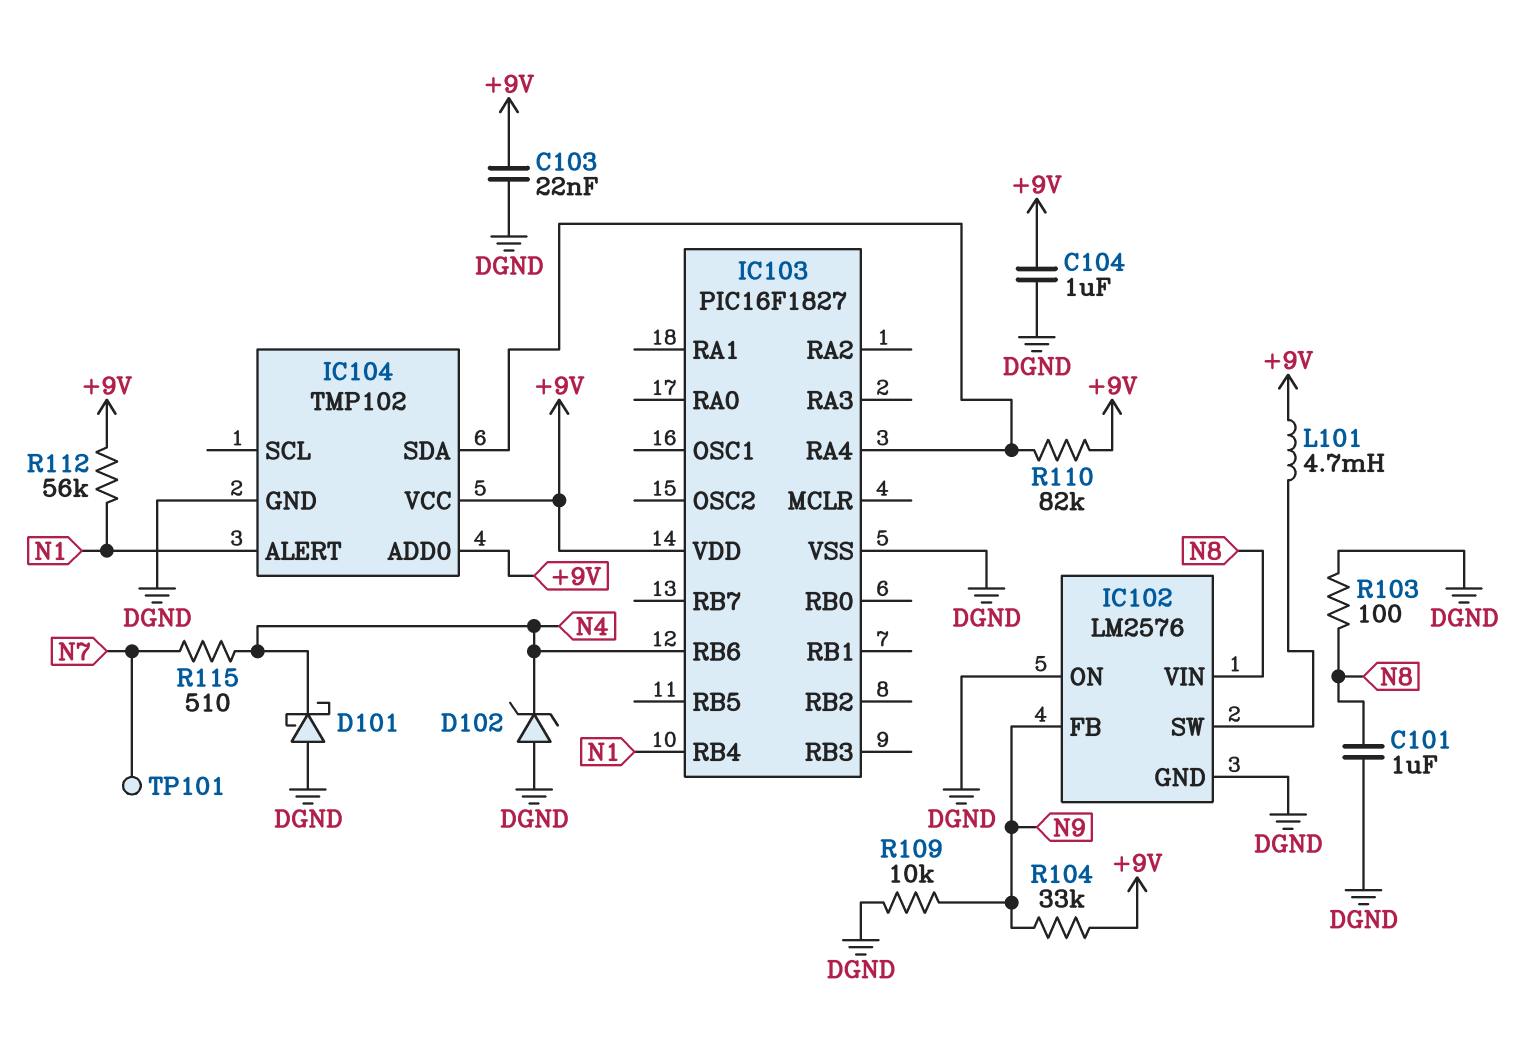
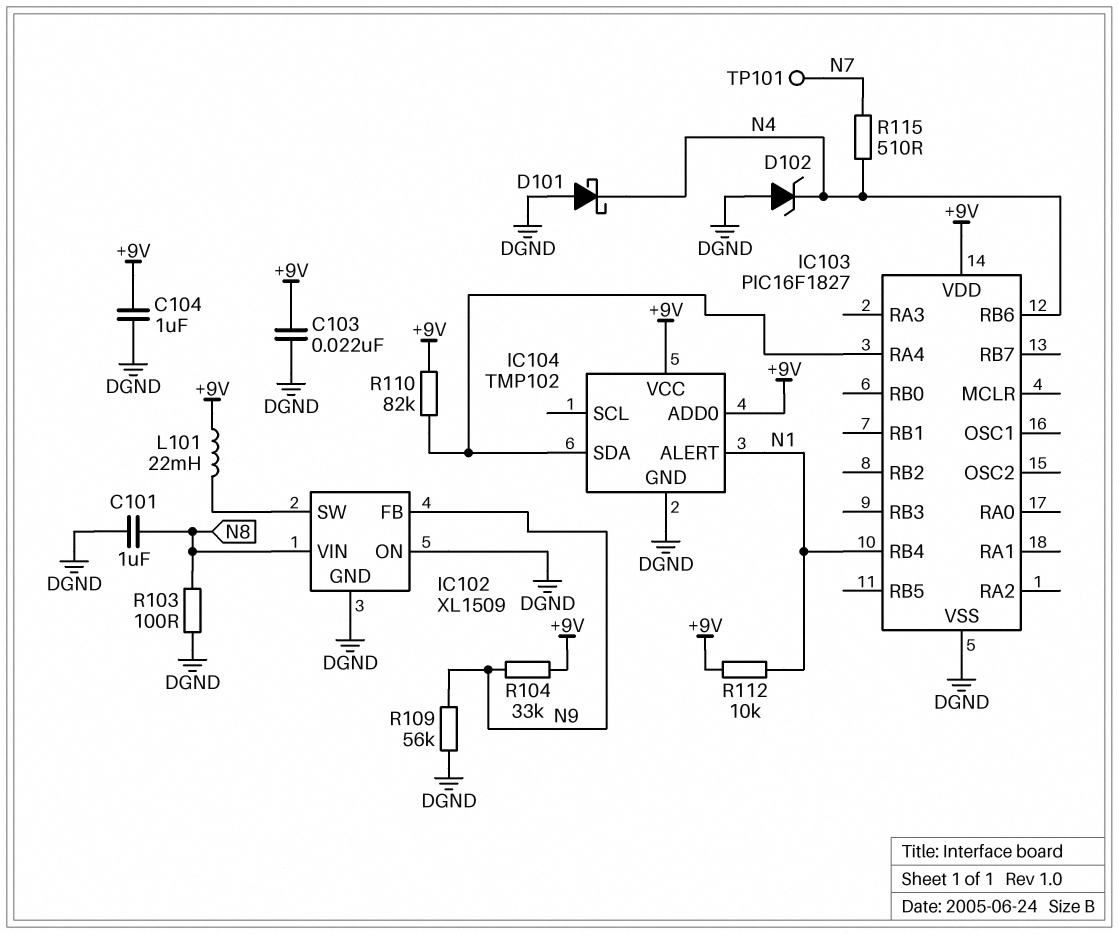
IC102: LM2576 -> XL1509
L101: 4.7mH (+9V, IC102/SW) -> 22mH (+9V, IC102/SW)
R109: 10k (DGND, N9) -> 56k (DGND, N9)
R112: 56k (+9V, N1) -> 10k (+9V, N1)

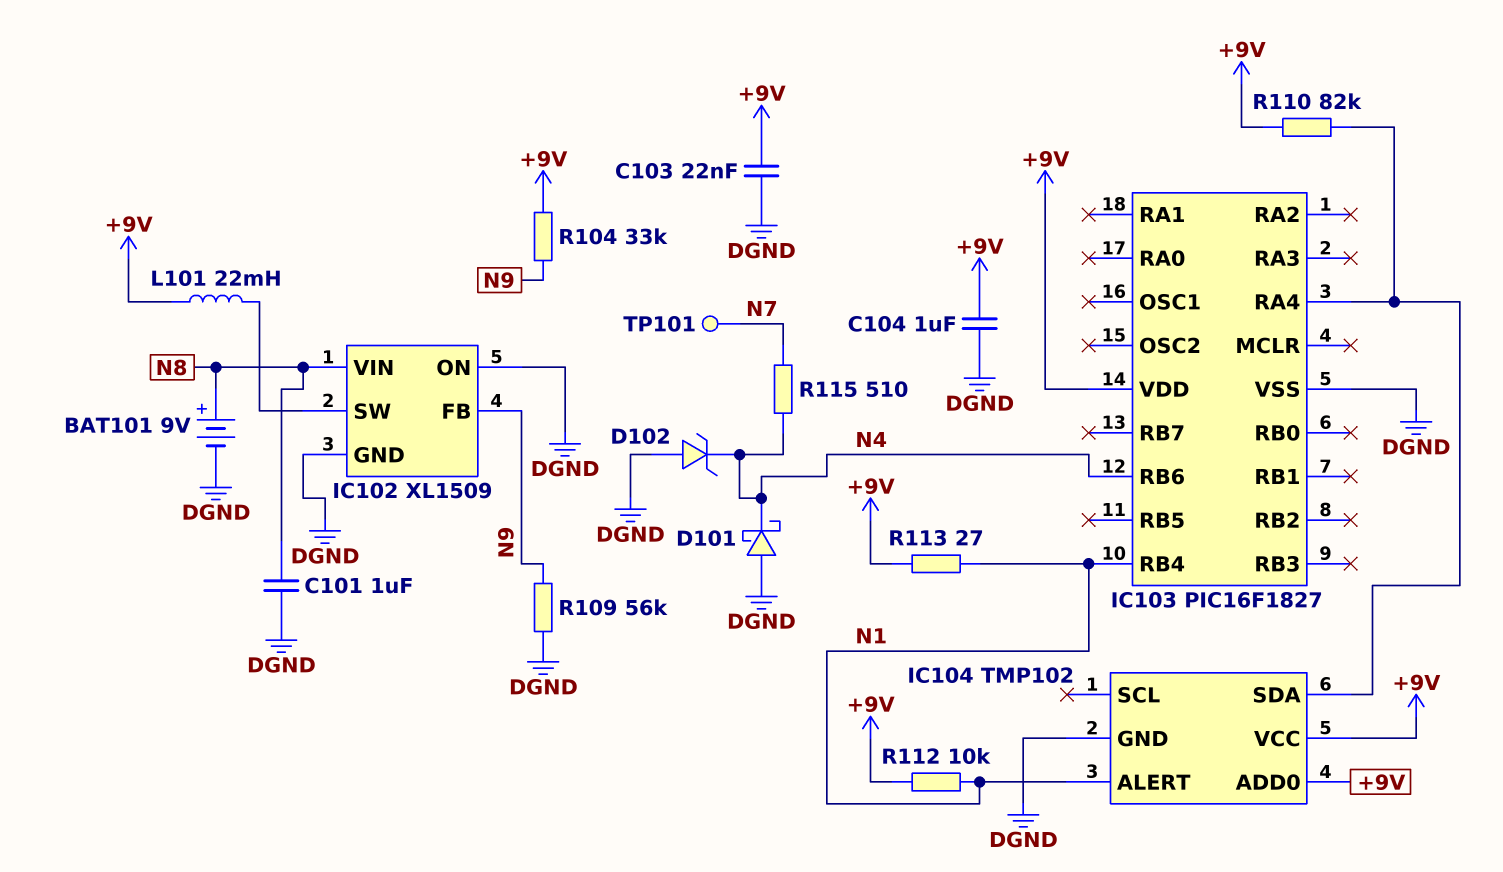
BAT101: none -> 9V (plus N8, minus DGND)
R103: 100 (DGND, N8) -> none
R113: none -> 27 (+9V, N1)

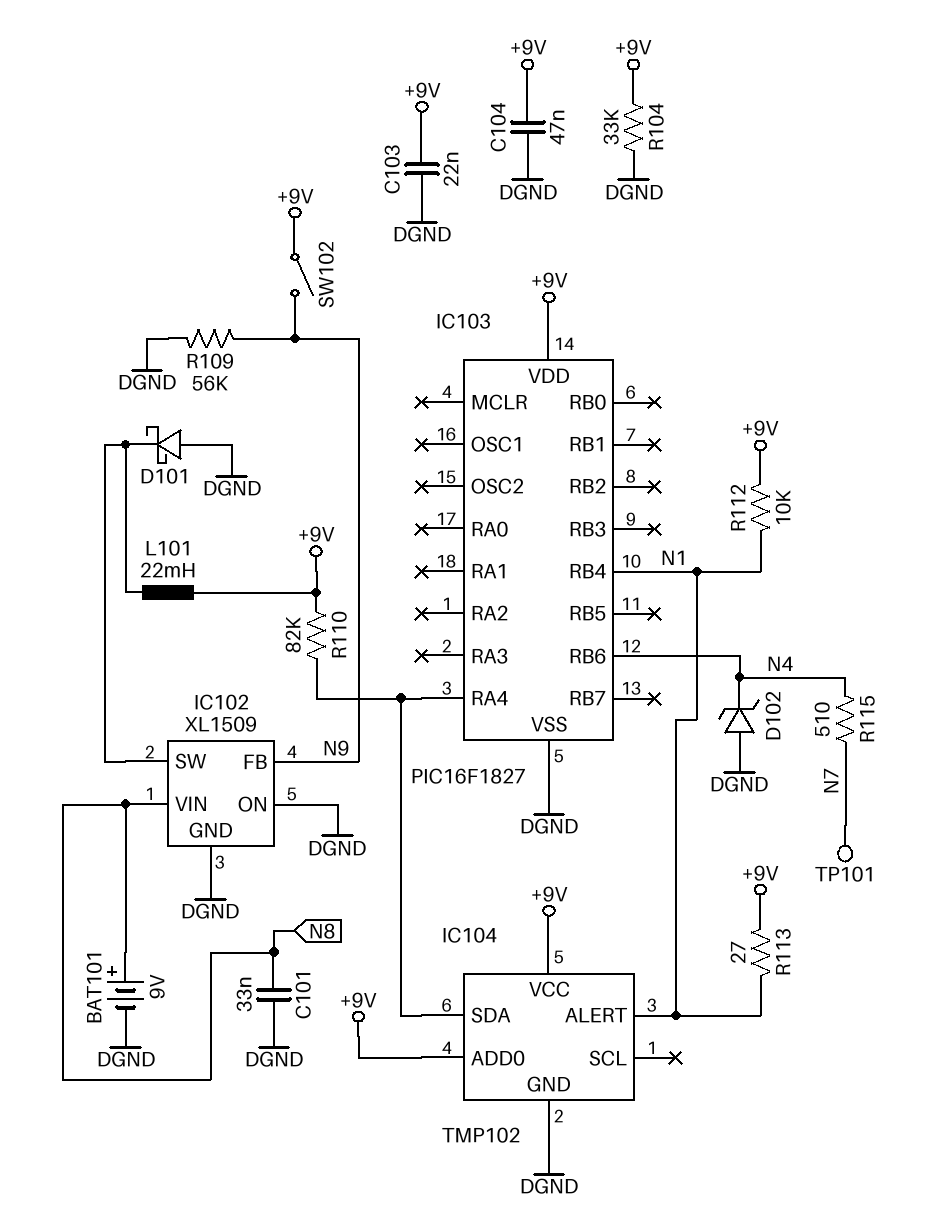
C101: 1uF (DGND, N8) -> 33nF (DGND, N8)
C104: 1uF (+9V, DGND) -> 47nF (+9V, DGND)
D101: schottky (A DGND, K N4) -> schottky (A DGND, K IC102/SW)
R104: 33k (+9V, N9) -> 33k (+9V, DGND)
SW102: none -> switch (+9V, N9)

